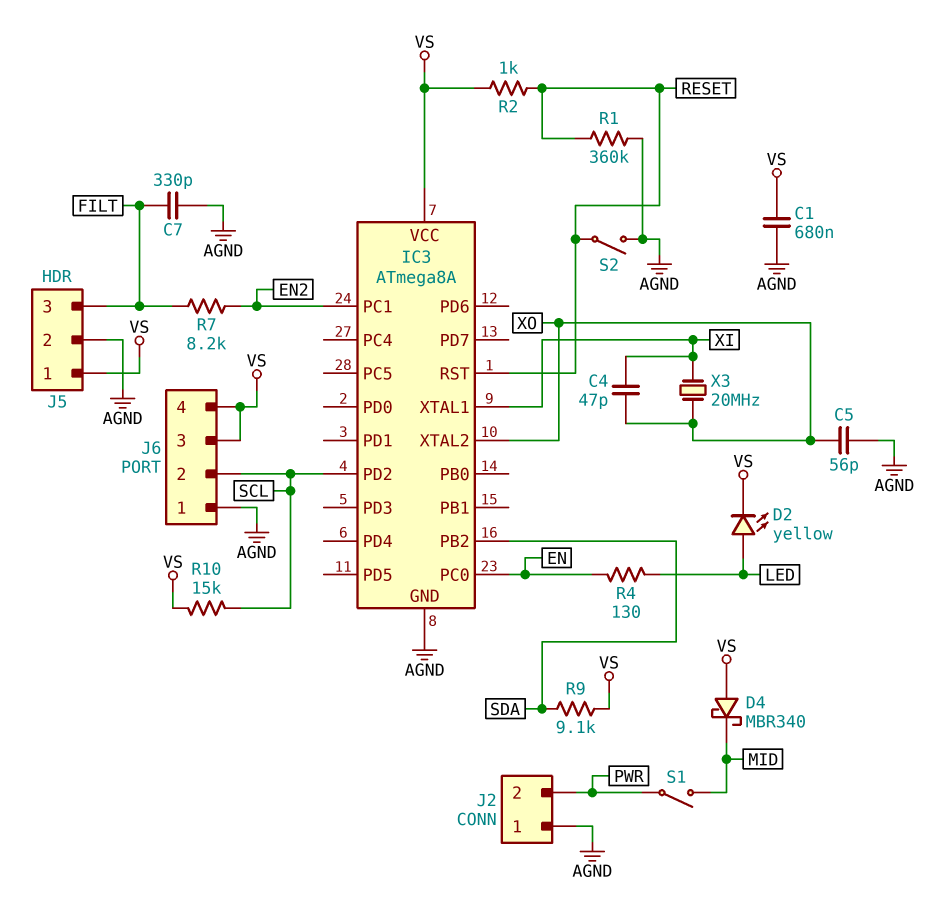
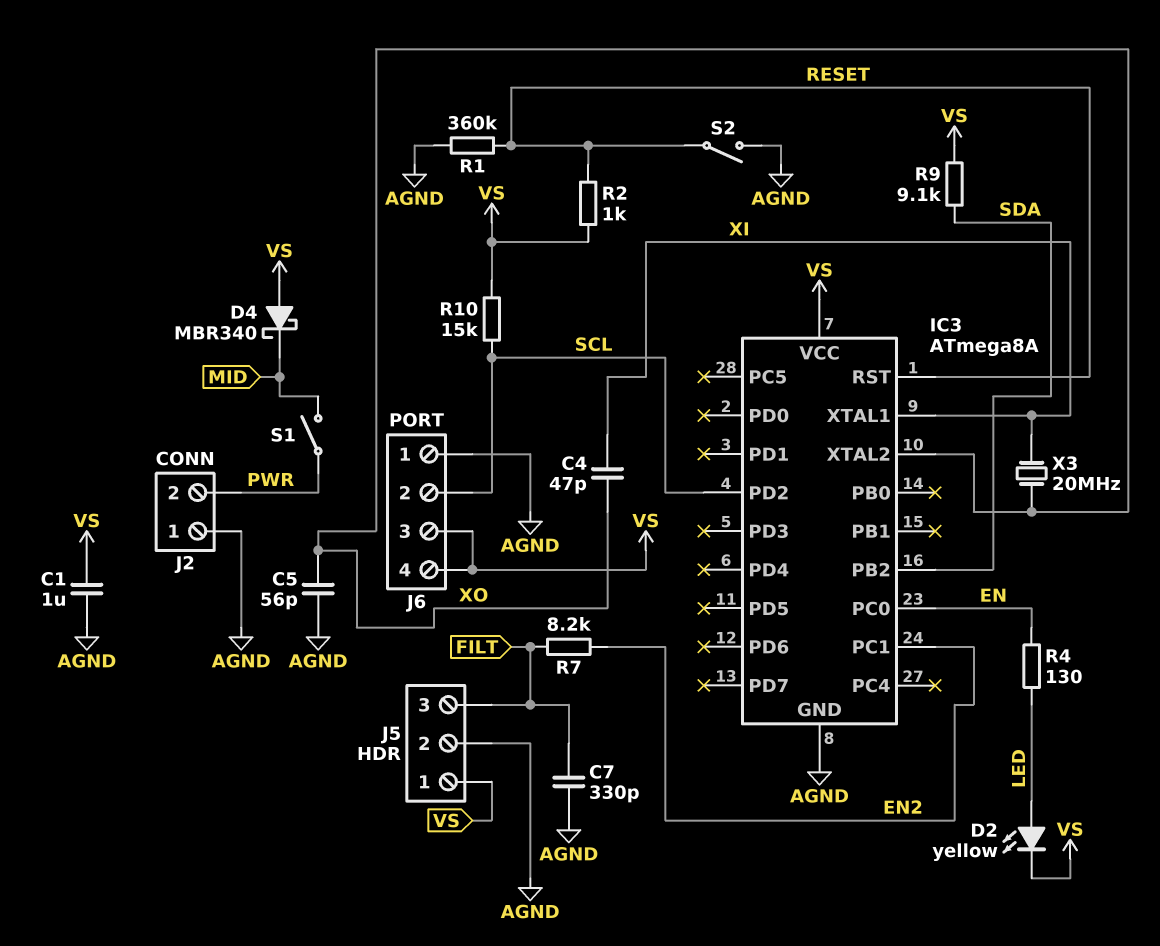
C1: 680nF (AGND, VS) -> 1uF (AGND, VS)

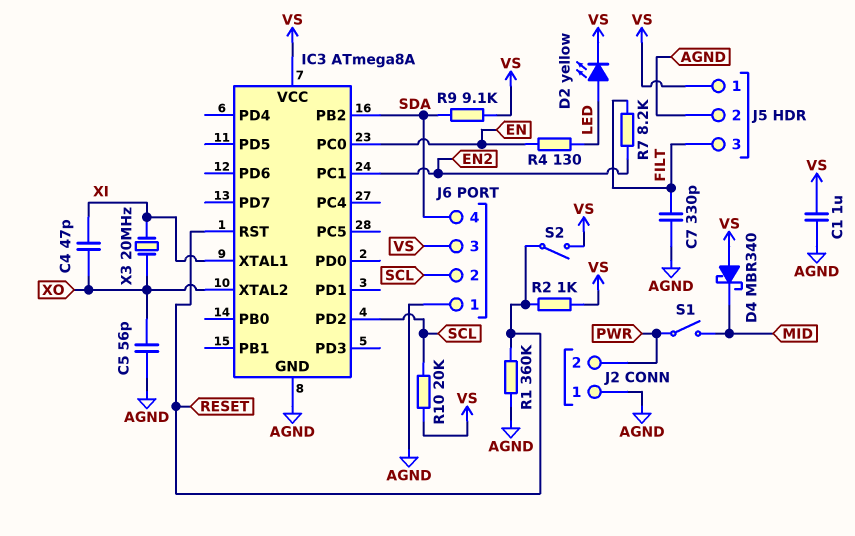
J6 pin 4: VS -> SDA
R10: 15k (SCL, VS) -> 20k (SCL, VS)
S2: switch (AGND, RESET) -> switch (RESET, VS)

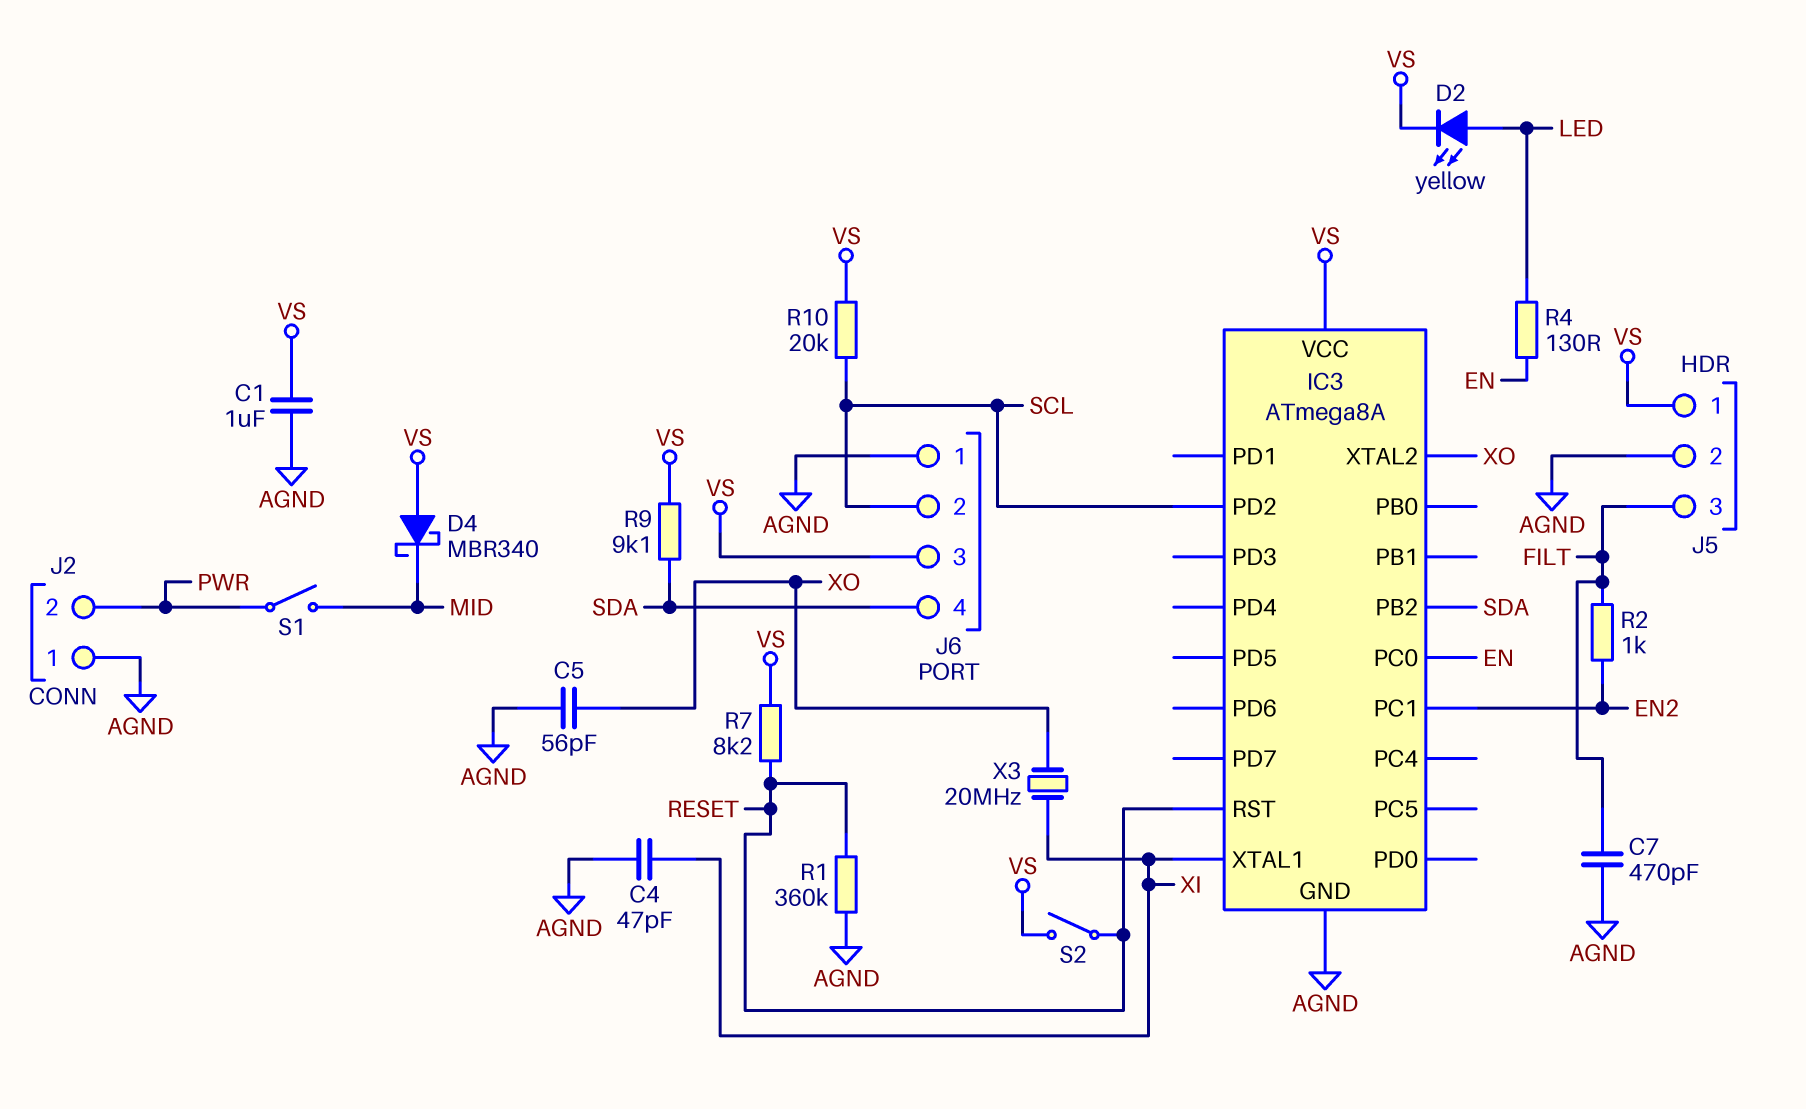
C4: 47pF (XI, XO) -> 47pF (AGND, XI)
C7: 330pF (AGND, FILT) -> 470pF (AGND, FILT)
R2: 1k (RESET, VS) -> 1k (EN2, FILT)
R7: 8.2k (EN2, FILT) -> 8.2k (RESET, VS)

